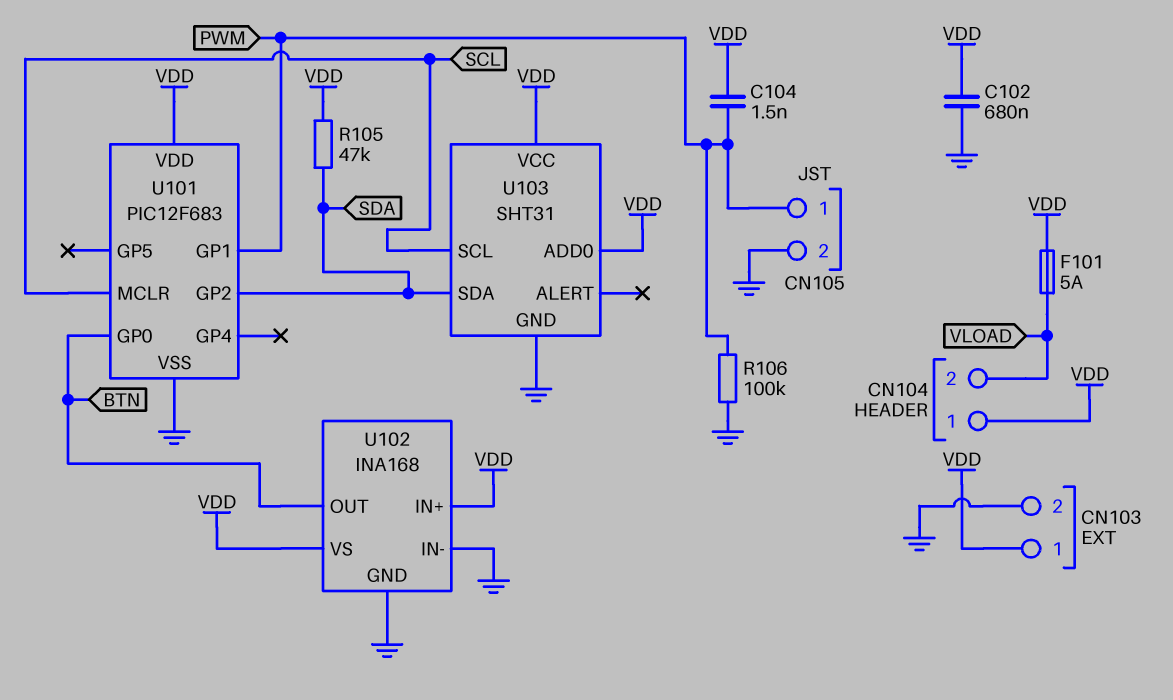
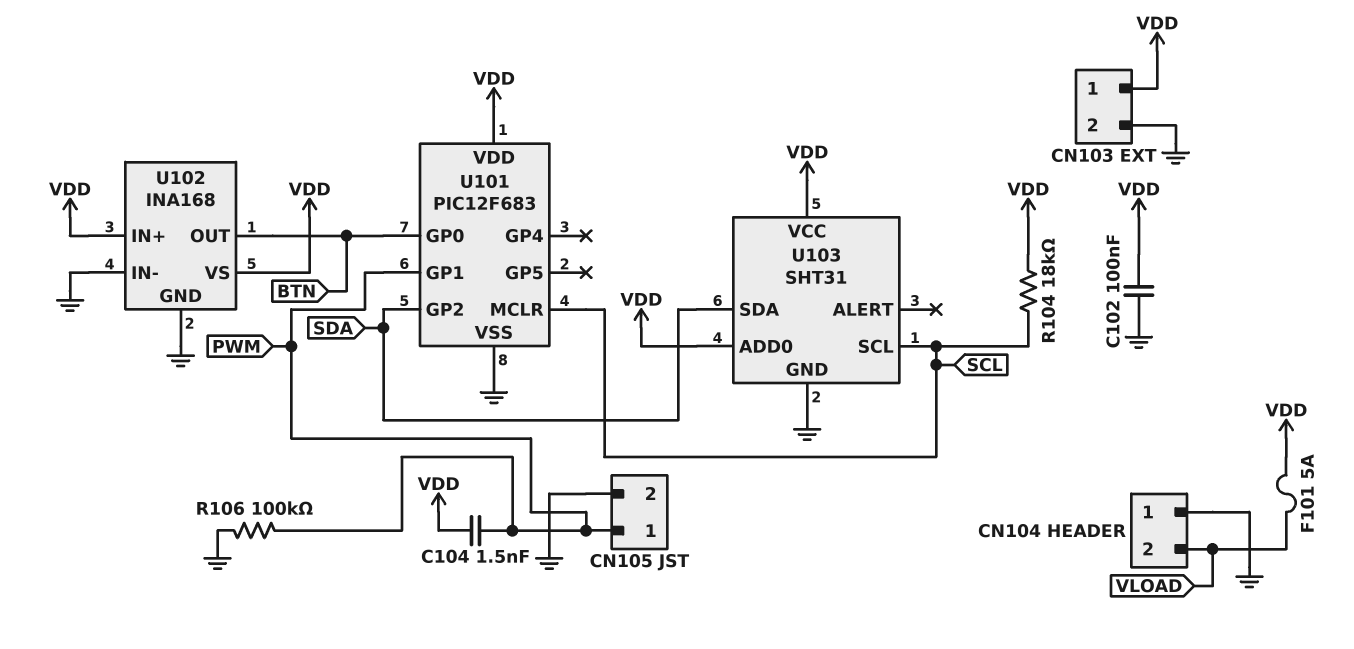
C102: 680nF (GND, VDD) -> 100nF (GND, VDD)
CN104 pin 1: VDD -> GND
R104: none -> 18k (SCL, VDD)
R105: 47k (SDA, VDD) -> none

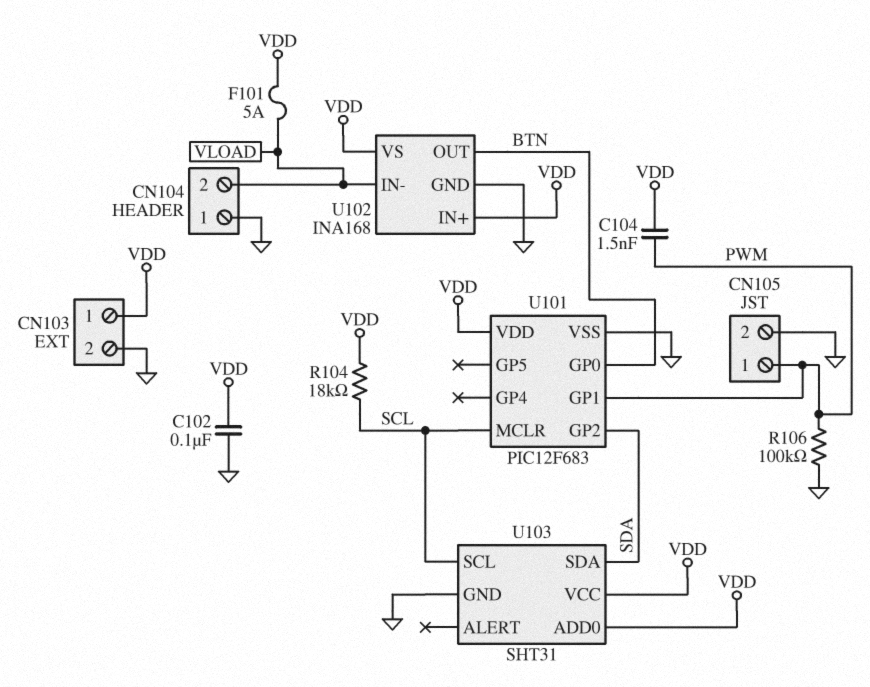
U102 pin IN-: GND -> VLOAD

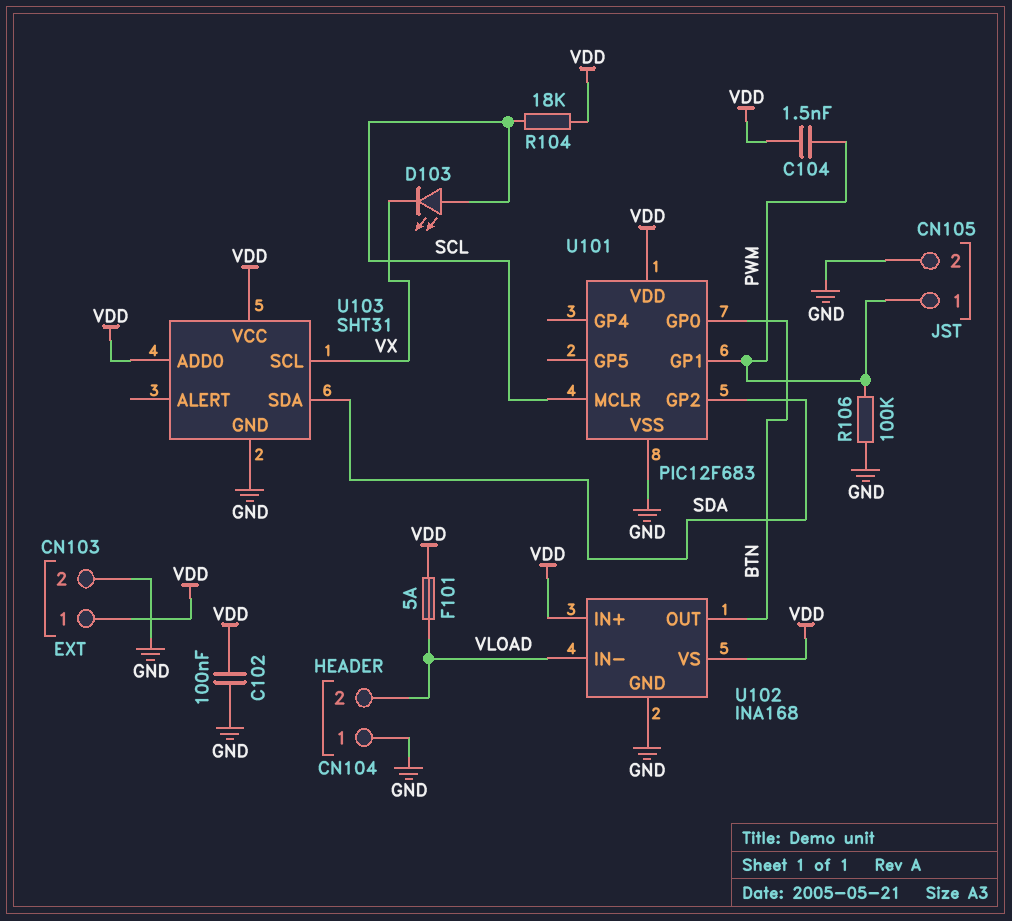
D103: none -> LED (A SCL, K VX)
U103 pin SCL: SCL -> VX

